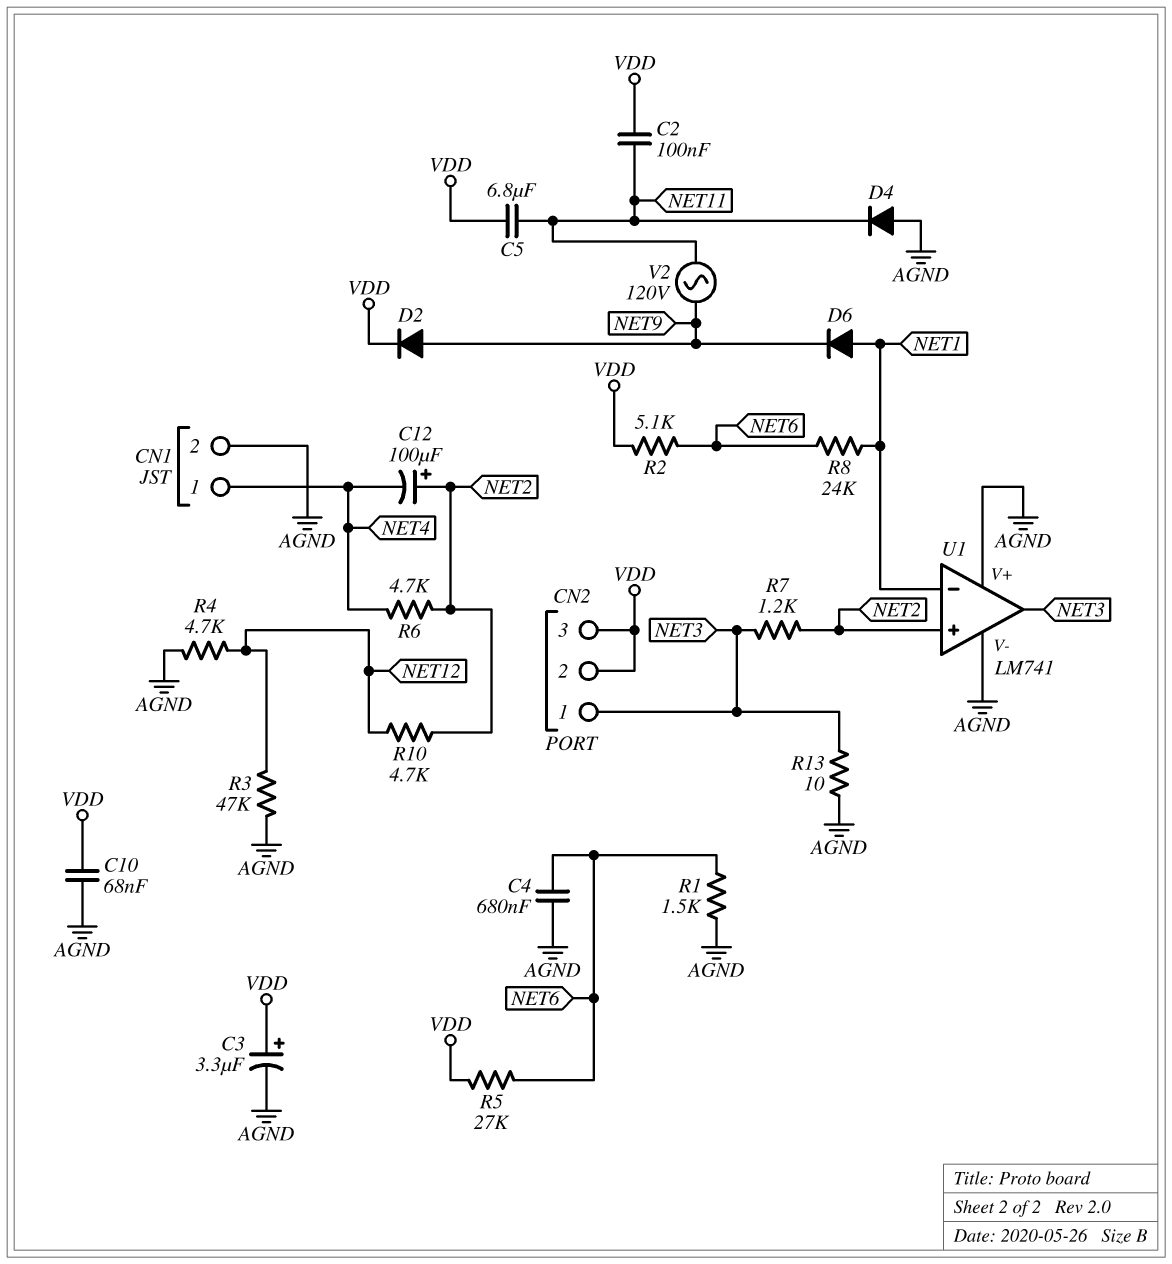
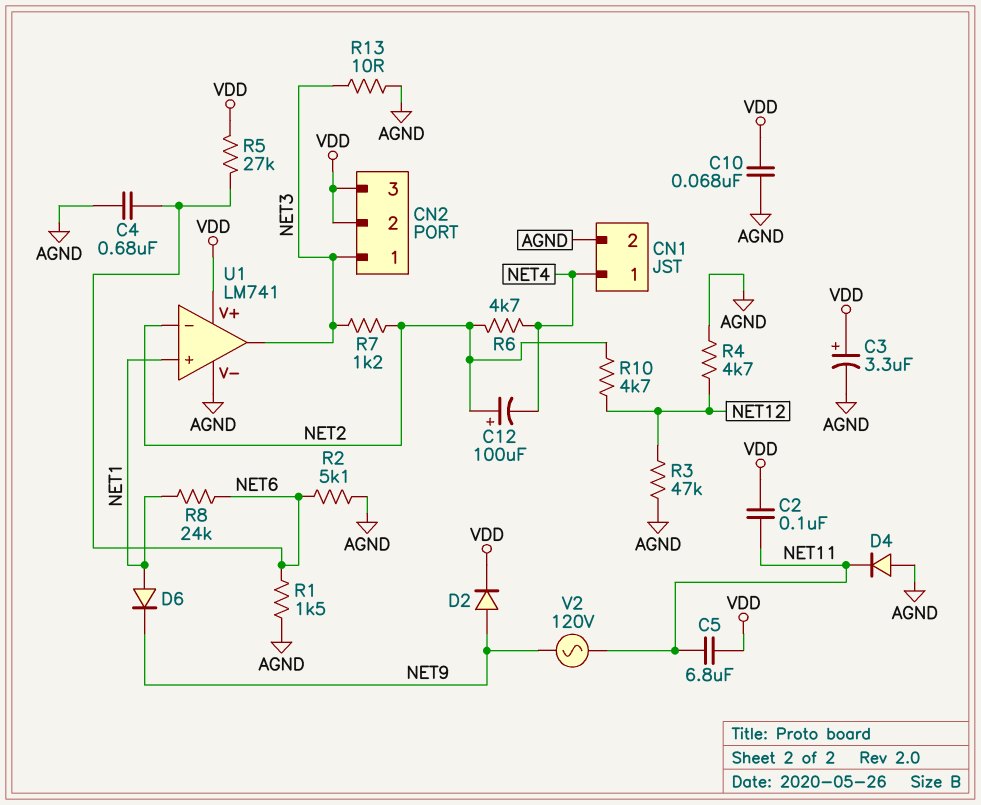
R2: 5.1k (NET6, VDD) -> 5.1k (AGND, NET6)
U1 pin V+: AGND -> VDD
U1 pin in+: NET2 -> NET1
U1 pin in-: NET1 -> NET2

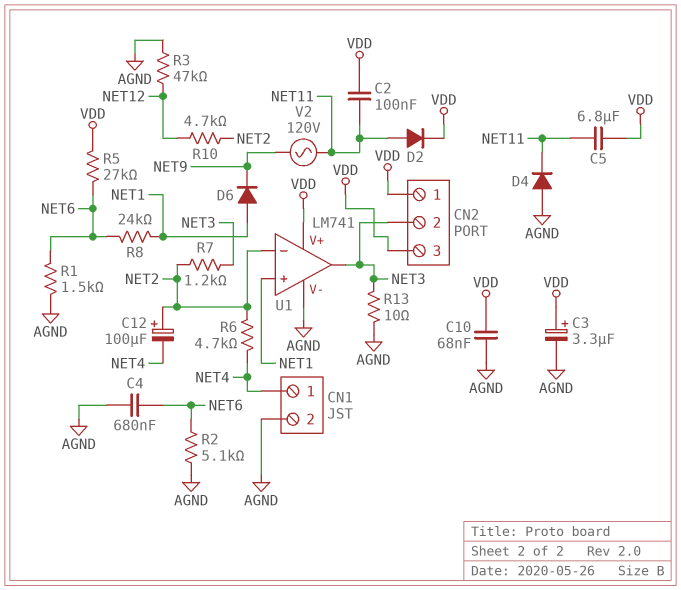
CN2 pin 1: NET3 -> VDD
CN2 pin 2: VDD -> NET3
D2: diode (A NET9, K VDD) -> diode (A NET11, K VDD)
R4: 4.7k (AGND, NET12) -> none

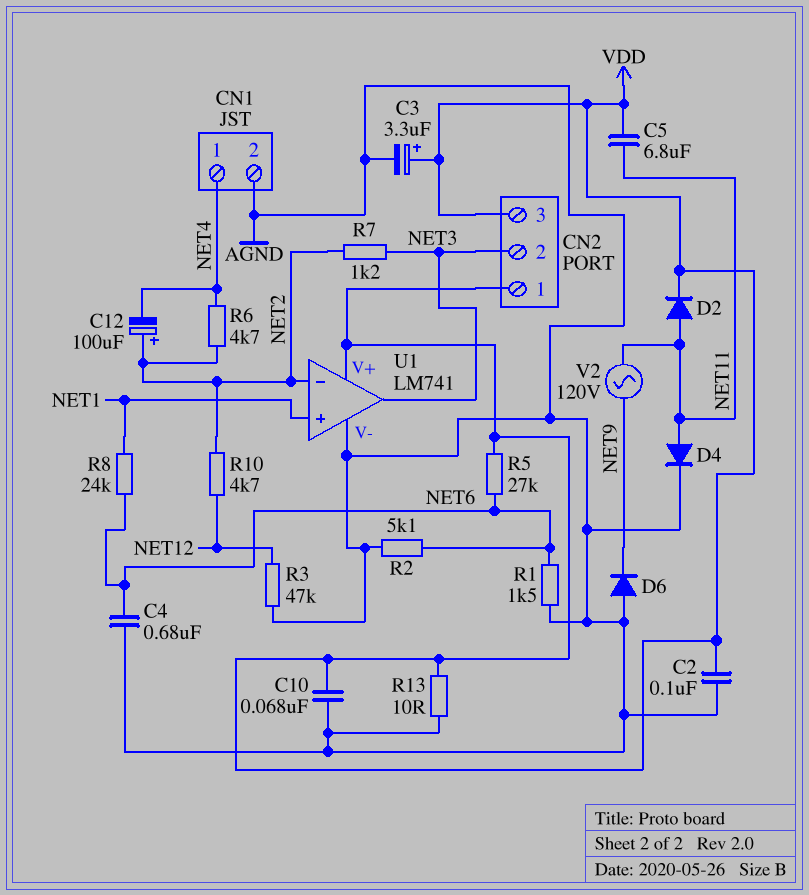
C2: 100nF (NET11, VDD) -> 100nF (AGND, VDD)
D4: diode (A AGND, K NET11) -> diode (A NET11, K AGND)
D6: diode (A NET1, K NET9) -> diode (A AGND, K NET9)
R13: 10 (AGND, NET3) -> 10 (AGND, VDD)

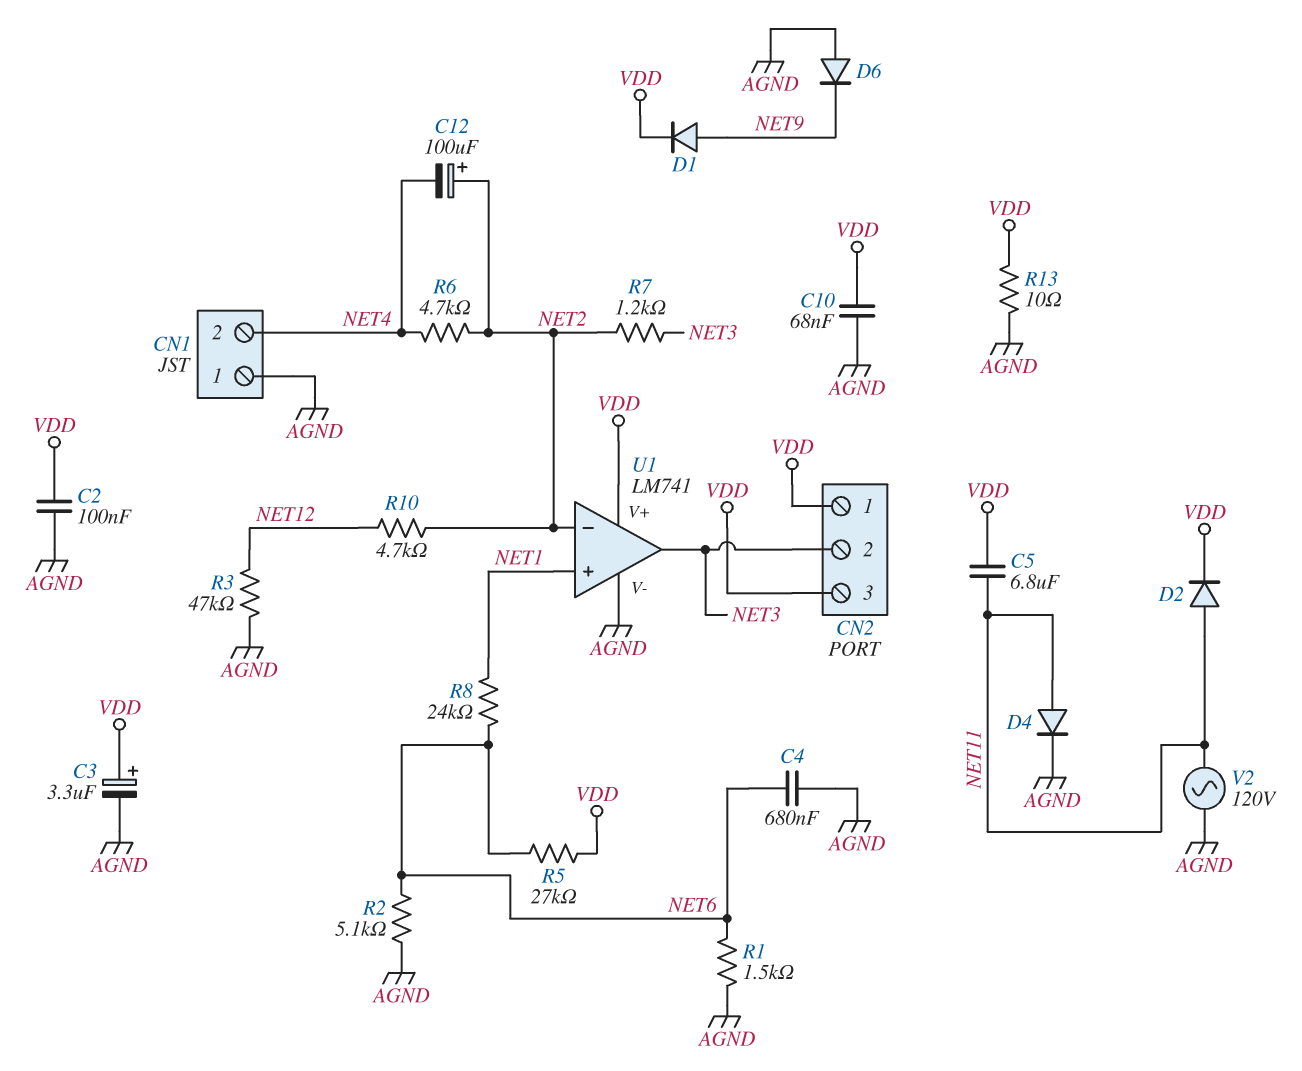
CN1 pin 1: NET4 -> AGND
CN1 pin 2: AGND -> NET4
D1: none -> diode (A NET9, K VDD)
V2: AC 120V (NET9, NET11) -> AC 120V (AGND, NET11)

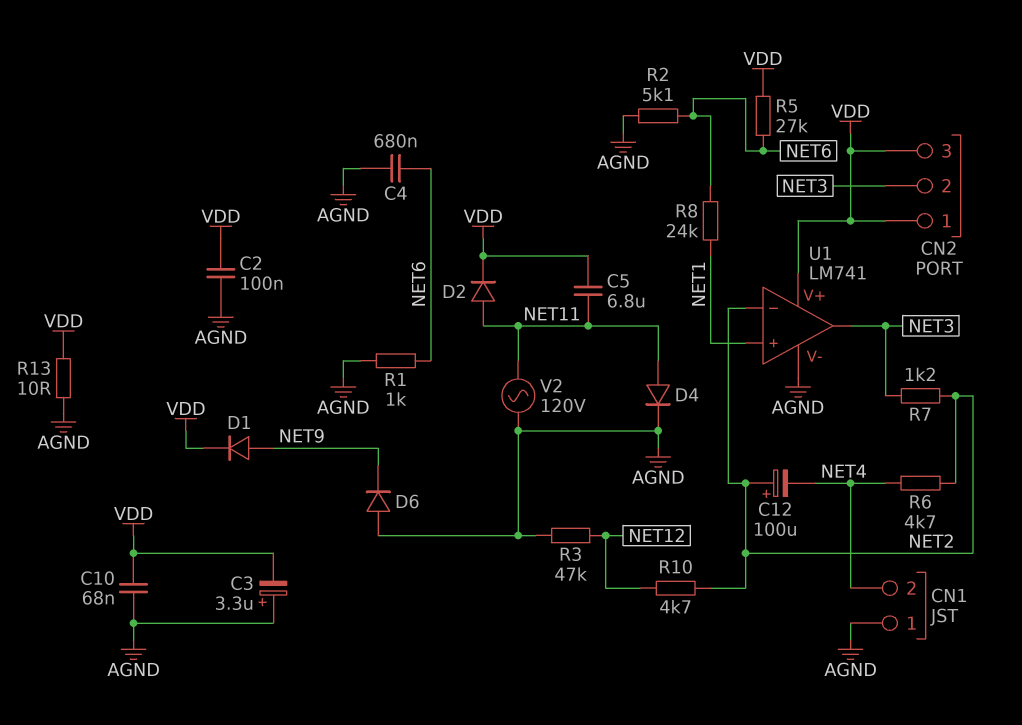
C3: 3.3uF (plus VDD, minus AGND) -> 3.3uF (plus AGND, minus VDD)
R1: 1.5k (AGND, NET6) -> 1k (AGND, NET6)

